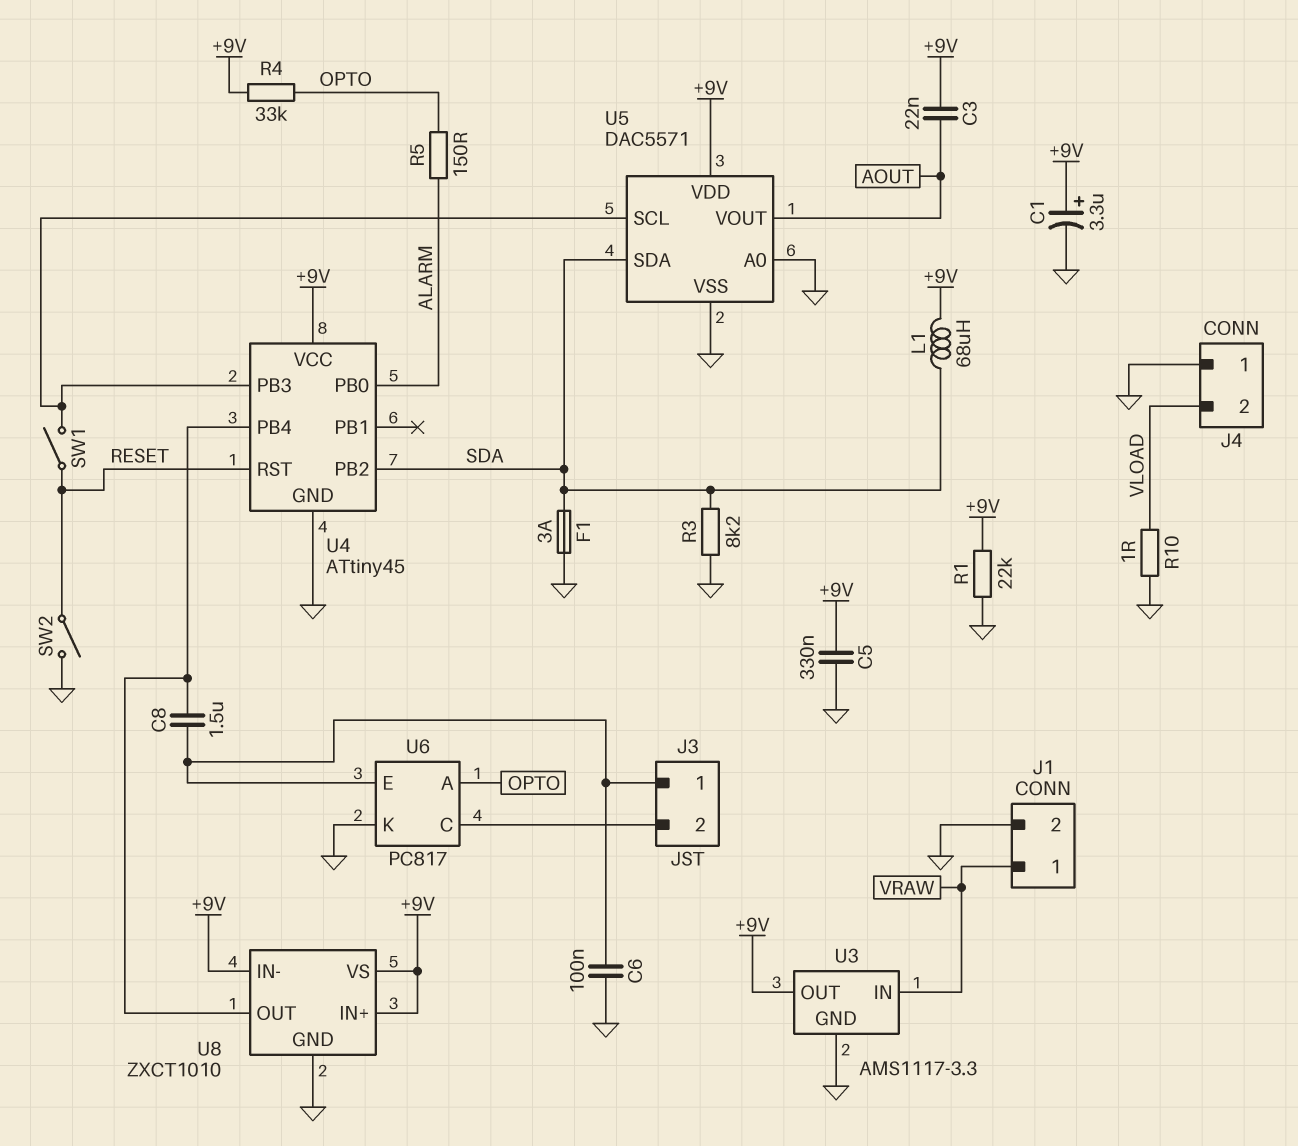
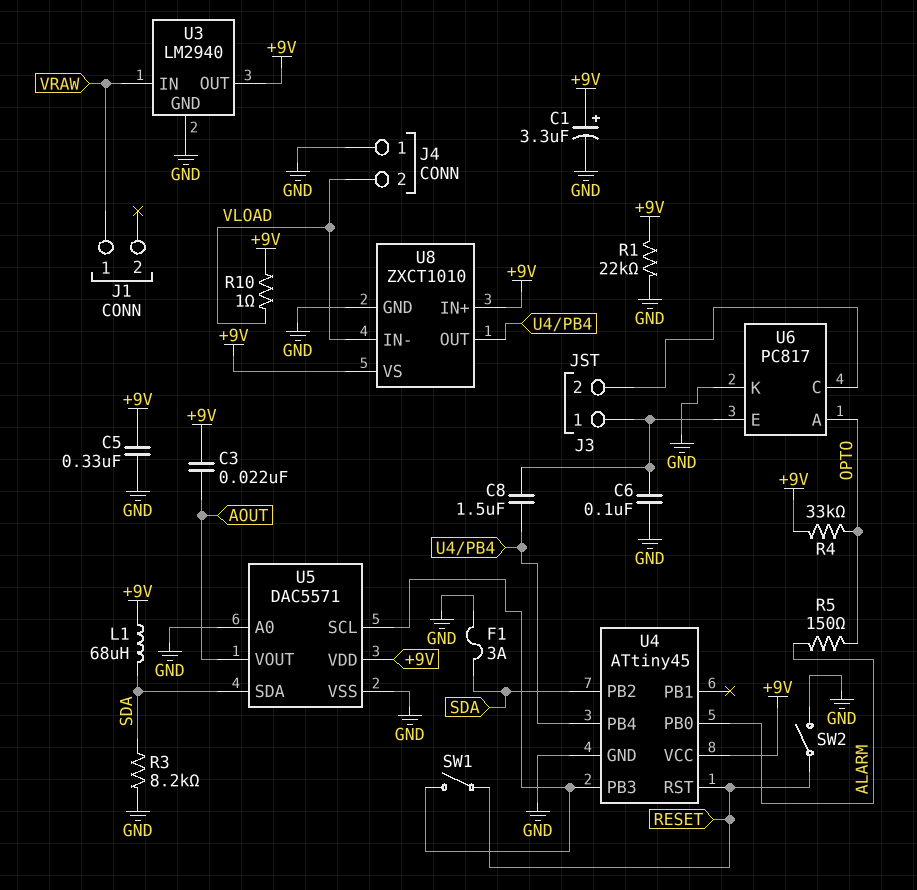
J1 pin 2: GND -> none
R10: 1 (GND, VLOAD) -> 1 (+9V, VLOAD)
U3: AMS1117-3.3 -> LM2940
U8 pin IN-: +9V -> VLOAD

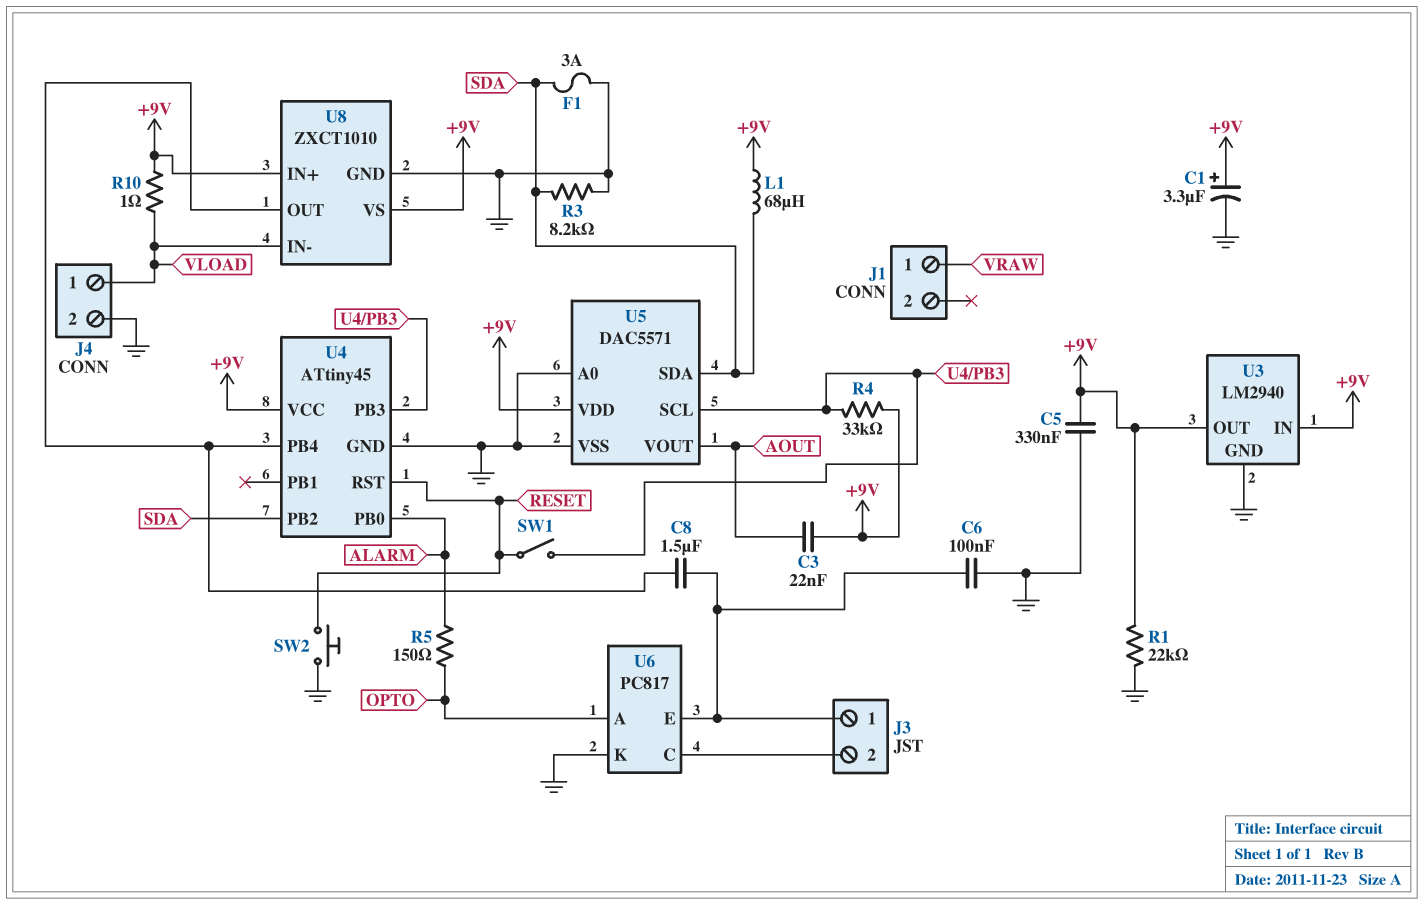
J4 pin 1: GND -> VLOAD
J4 pin 2: VLOAD -> GND
R4: 33k (+9V, OPTO) -> 33k (+9V, U4/PB3)
SW2: switch (GND, RESET) -> button (GND, RESET)
U3 pin IN: VRAW -> +9V

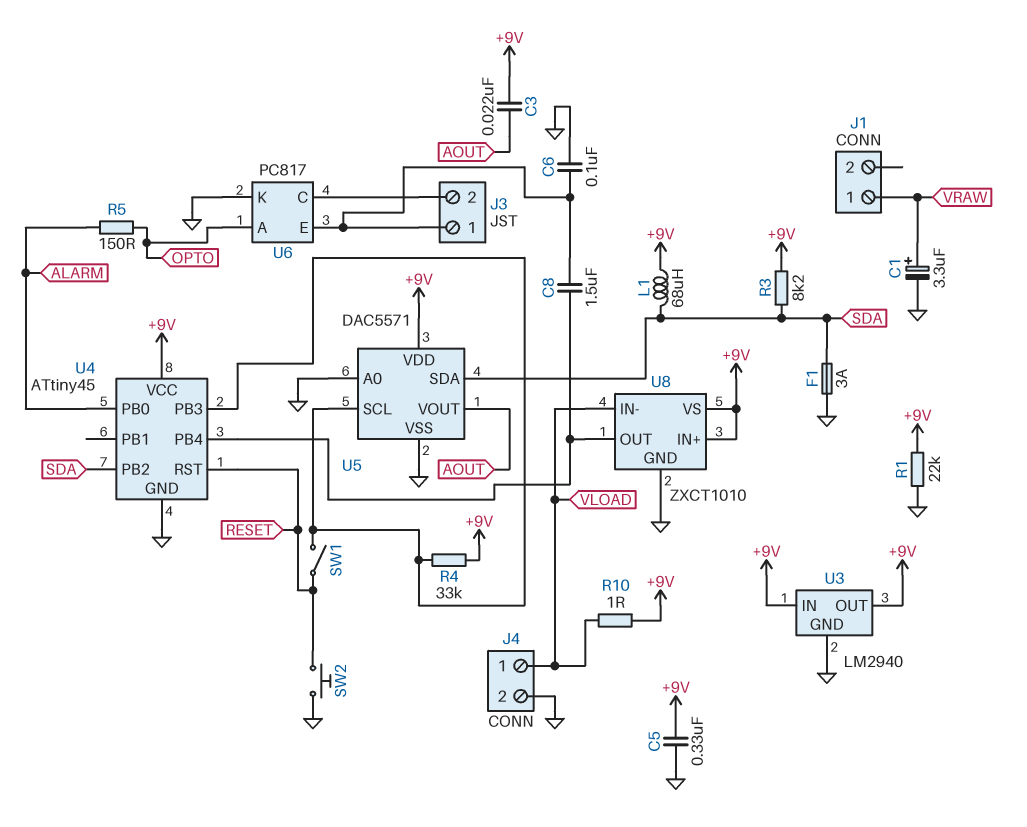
C1: 3.3uF (plus +9V, minus GND) -> 3.3uF (plus VRAW, minus GND)
R3: 8.2k (GND, SDA) -> 8.2k (+9V, SDA)

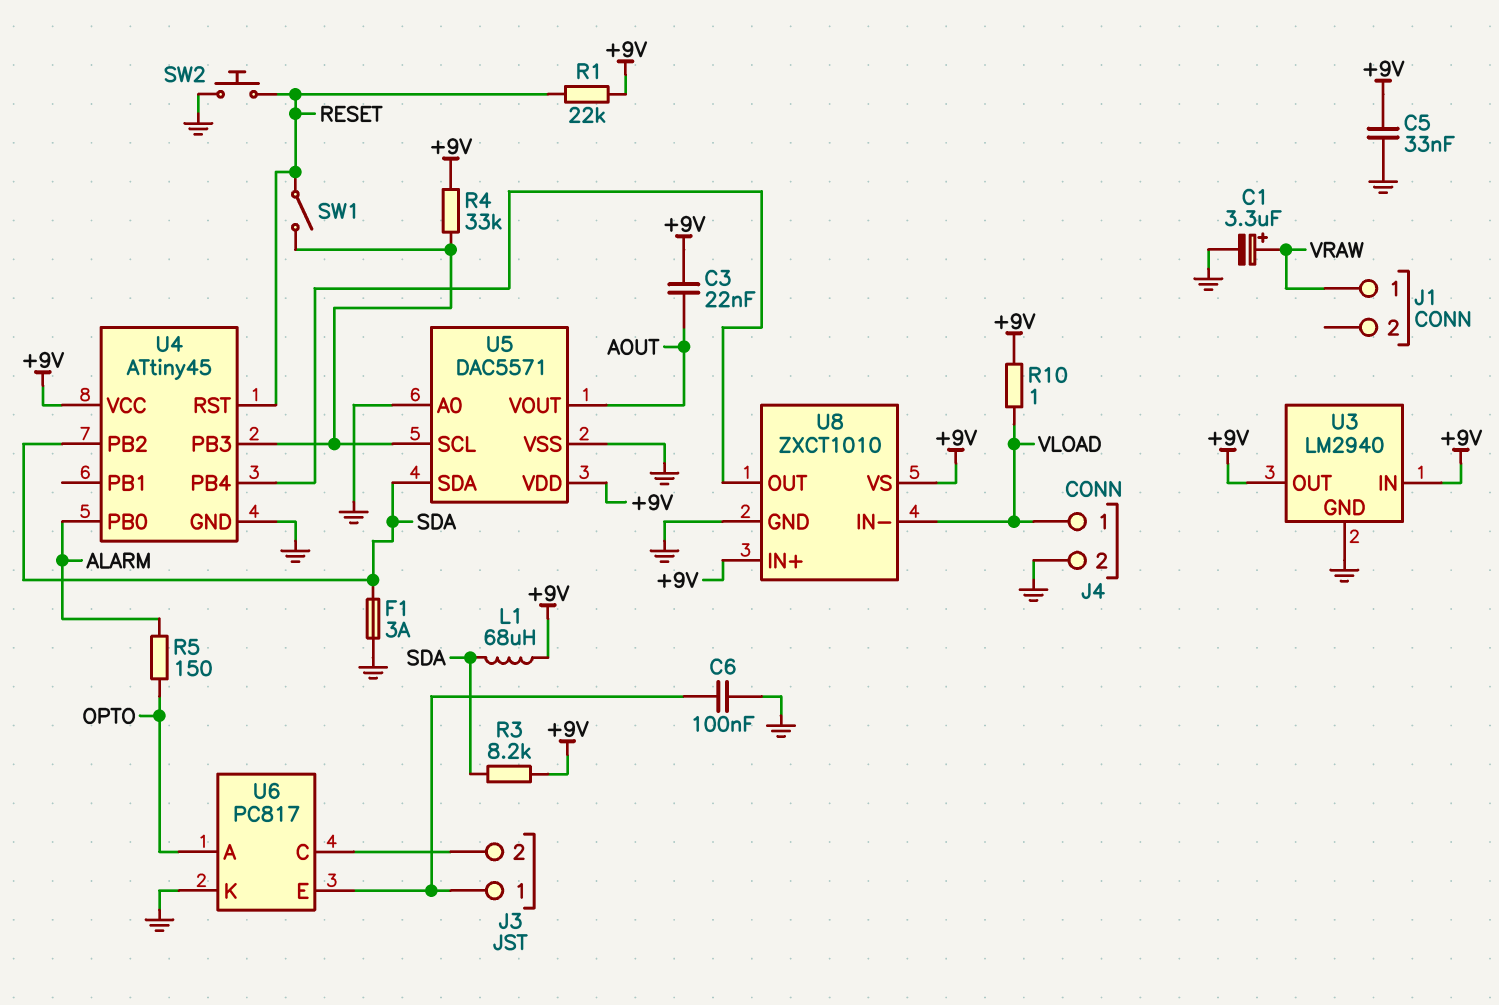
C5: 330nF (+9V, GND) -> 33nF (+9V, GND)
C8: 1.5uF (J3/1, U4/PB4) -> none
R1: 22k (+9V, GND) -> 22k (+9V, RESET)

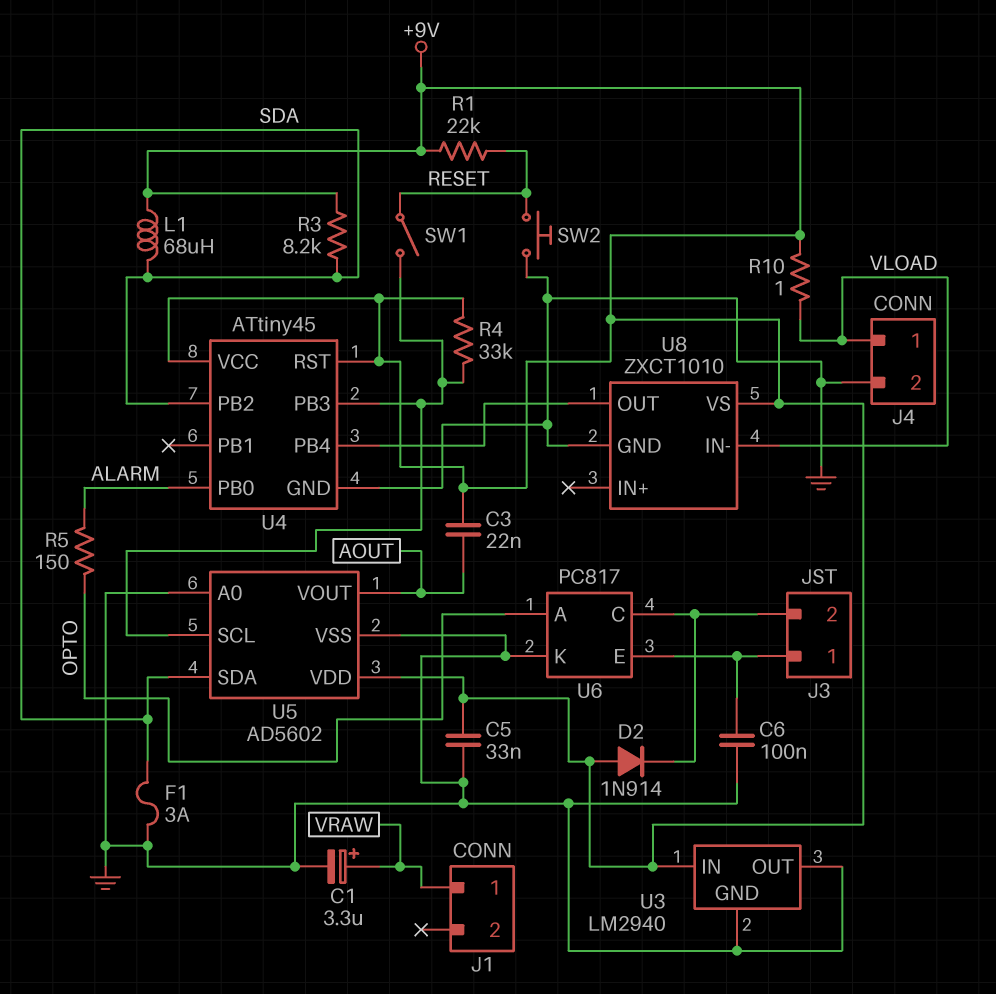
D2: none -> diode 1N914 (A +9V, K J3/2)
U3 pin OUT: +9V -> GND
U4 pin RST: RESET -> +9V
U5: DAC5571 -> AD5602
U8 pin IN+: +9V -> none

